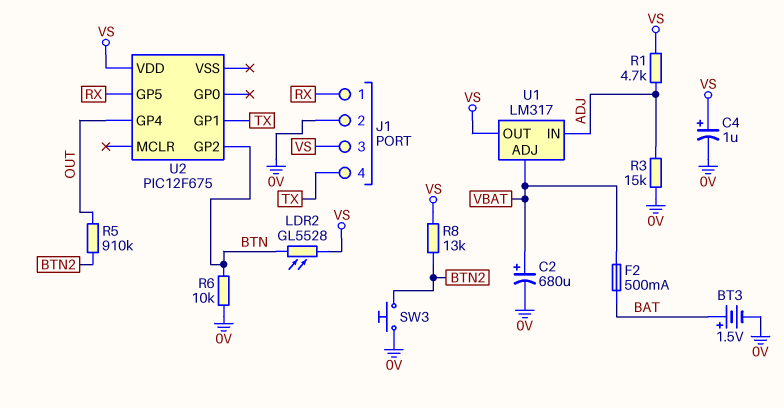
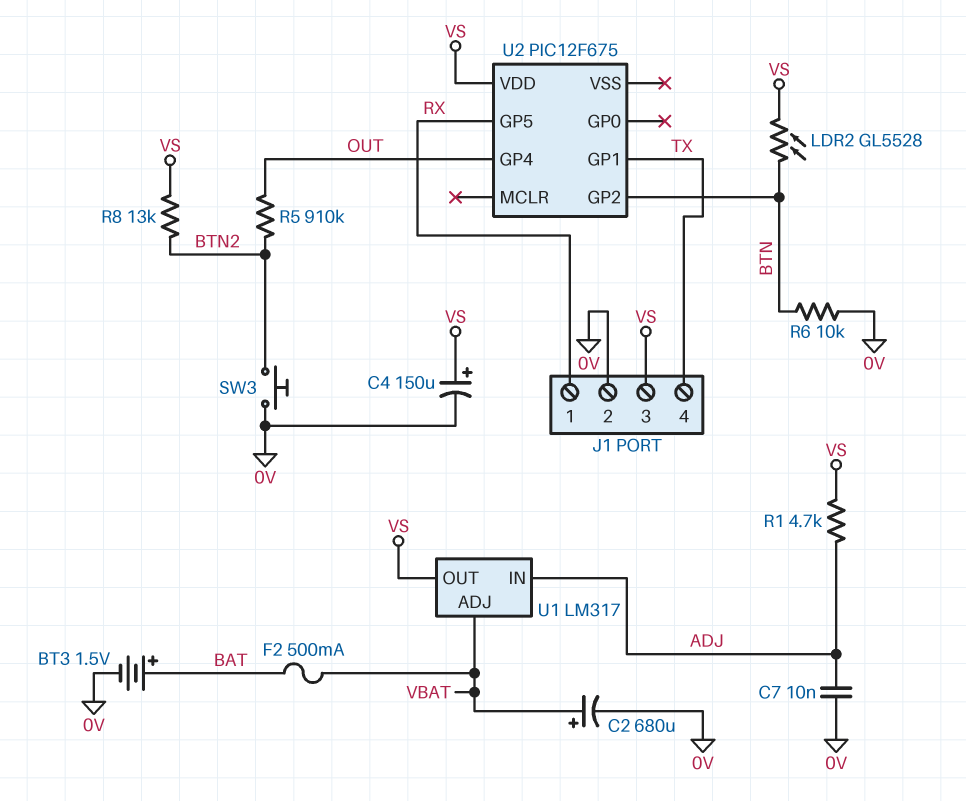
C4: 1uF (plus VS, minus 0V) -> 150uF (plus VS, minus 0V)
C7: none -> 10nF (0V, ADJ)
R3: 15k (0V, ADJ) -> none

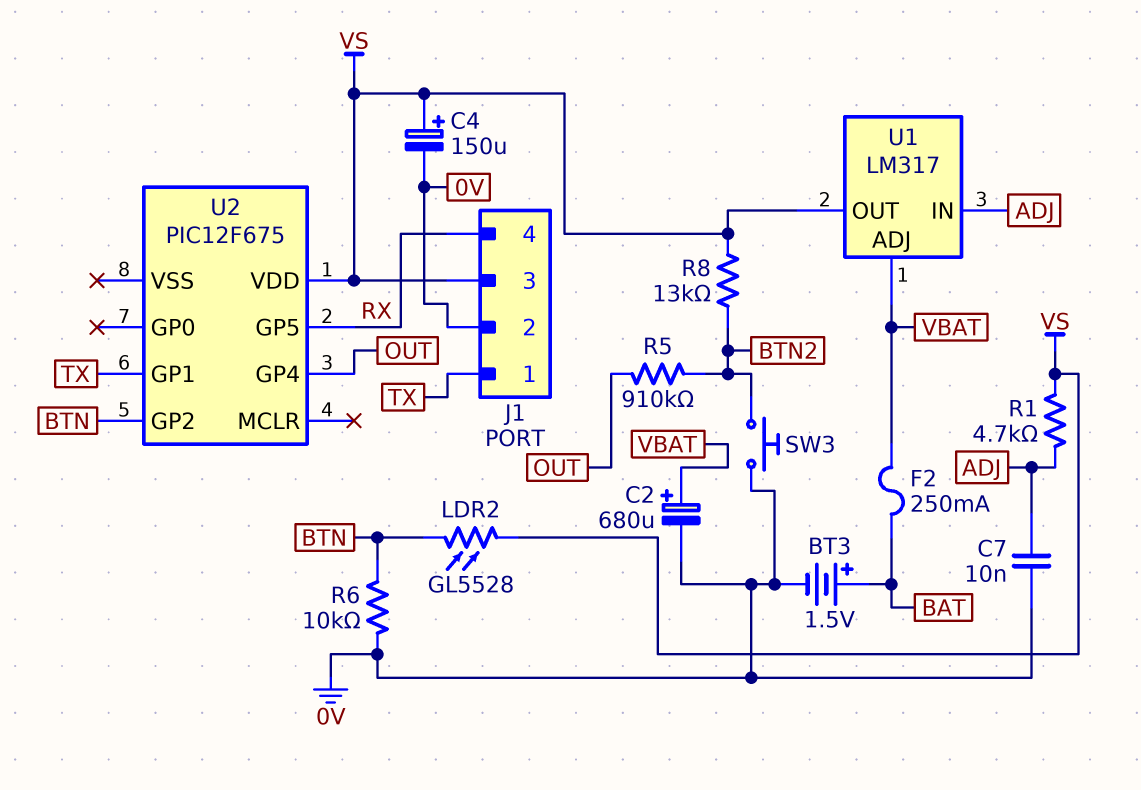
F2: 500mA (BAT, VBAT) -> 250mA (BAT, VBAT)
J1 pin 1: RX -> TX
J1 pin 4: TX -> RX

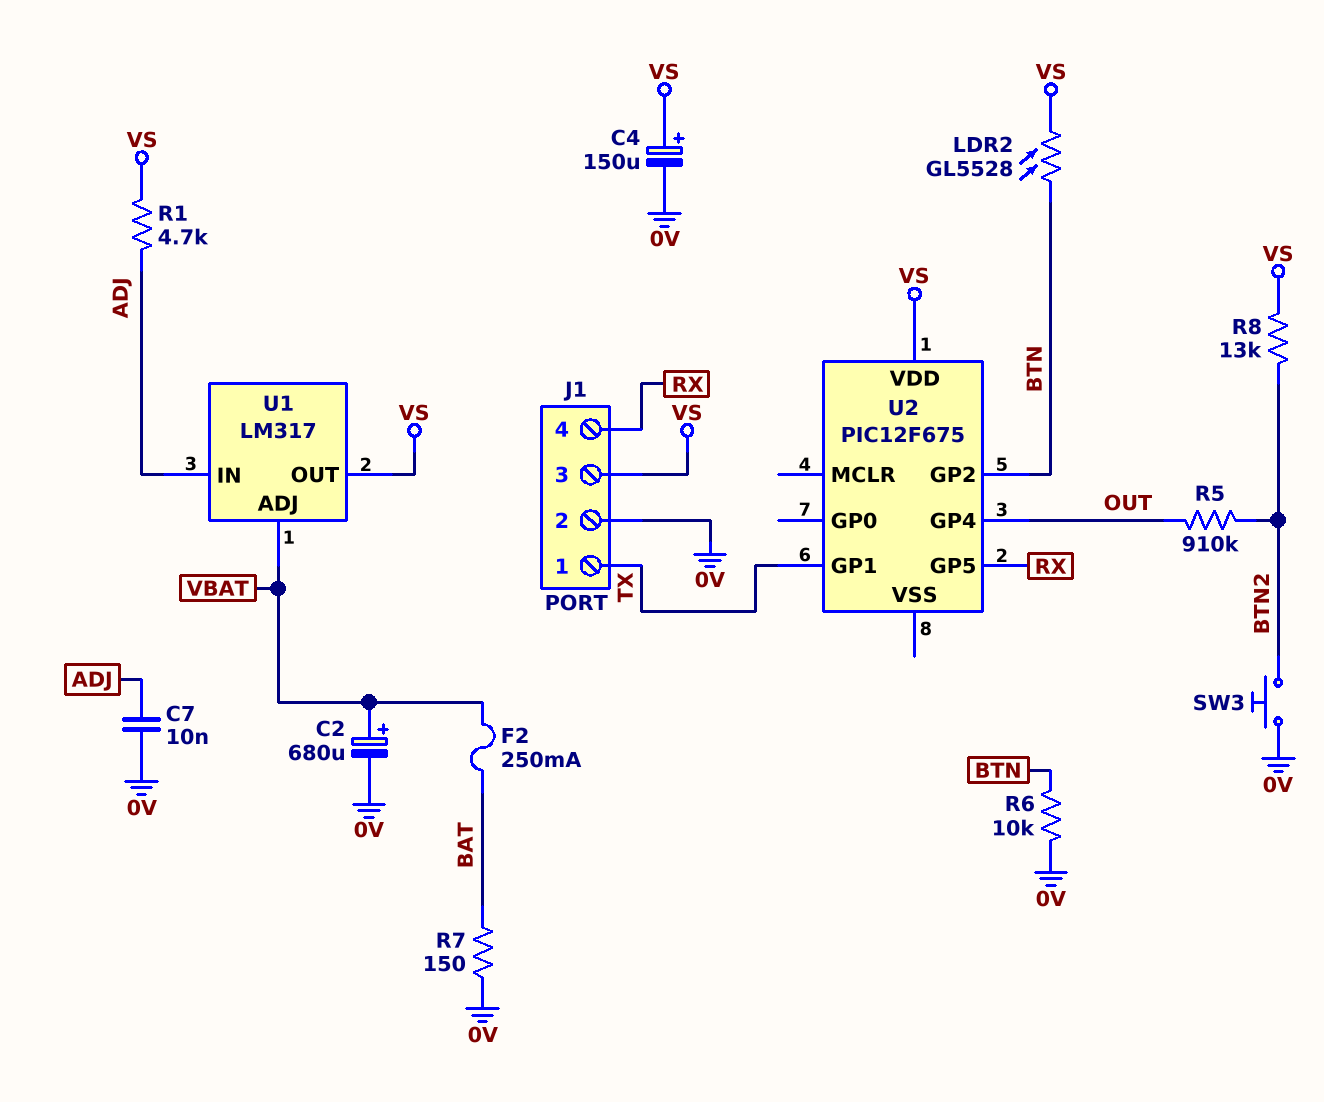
BT3: 1.5V (plus BAT, minus 0V) -> none
R7: none -> 150 (0V, BAT)

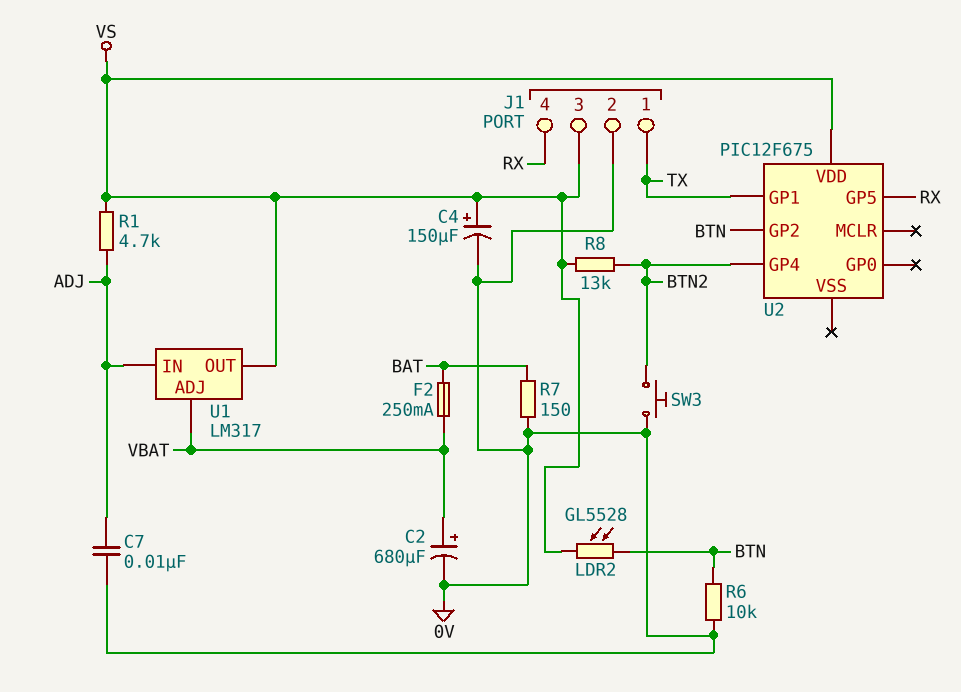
R5: 910k (BTN2, OUT) -> none
U2 pin GP4: OUT -> BTN2

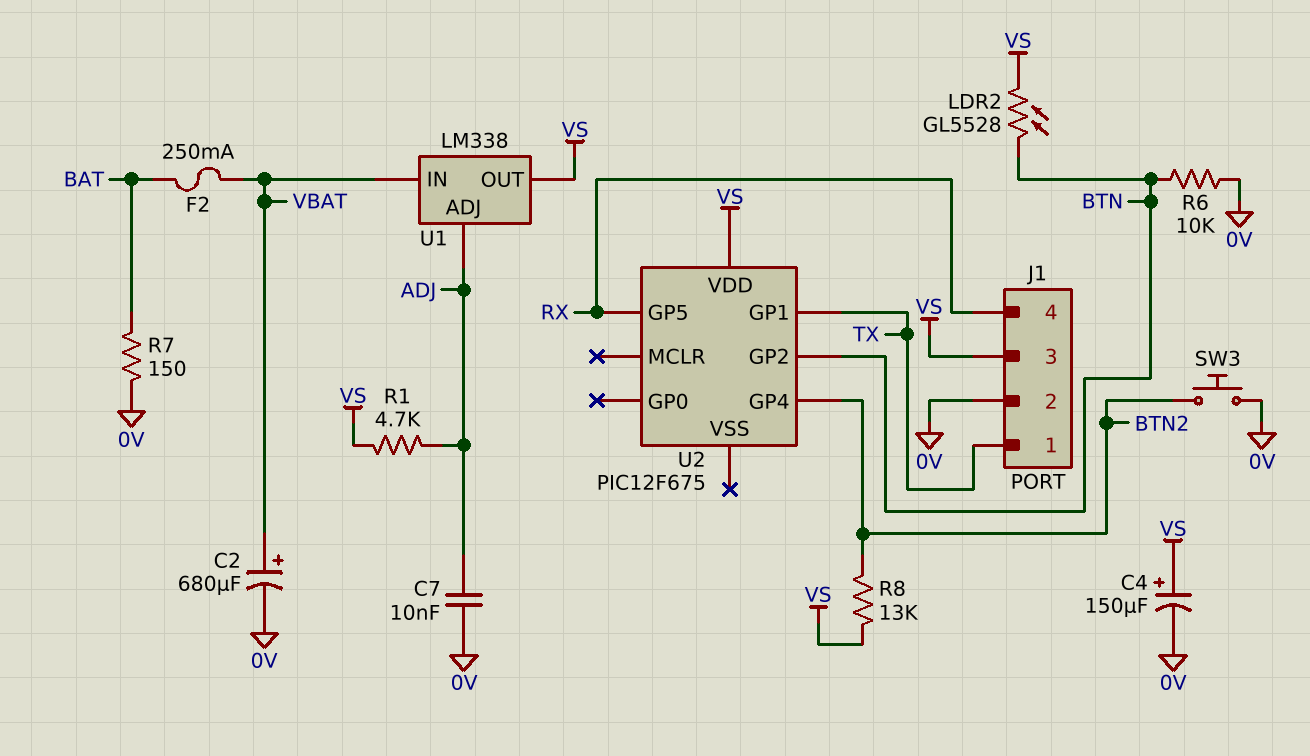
U1: LM317 -> LM338
U1 pin ADJ: VBAT -> ADJ
U1 pin IN: ADJ -> VBAT

